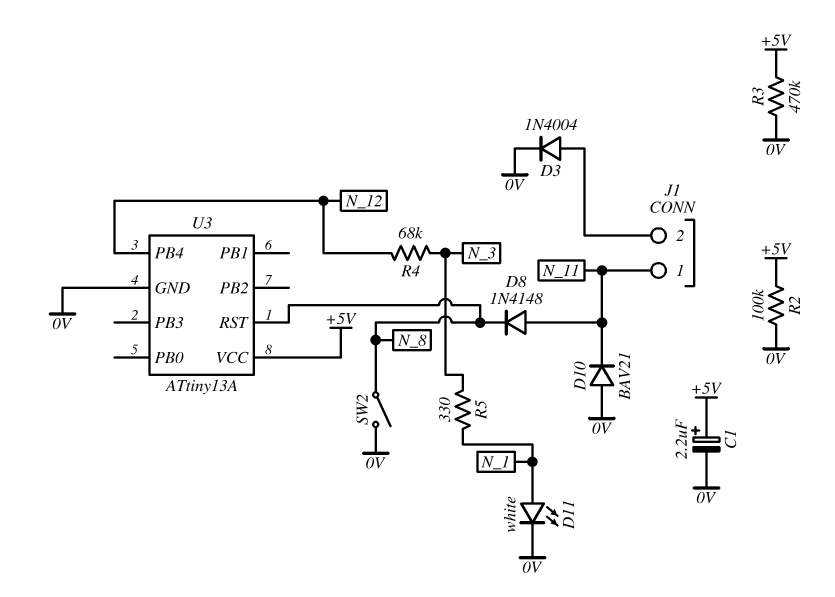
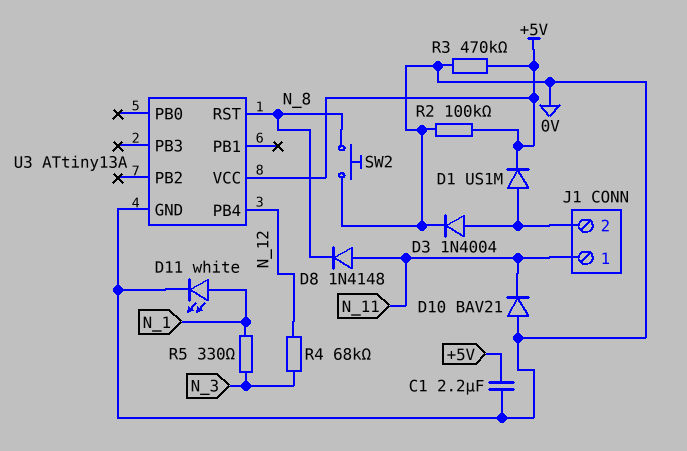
C1: 2.2uF (plus +5V, minus 0V) -> 2.2uF (+5V, 0V)
D1: none -> diode US1M (A J1/2, K +5V)
SW2: switch (0V, N_8) -> button (0V, N_8)

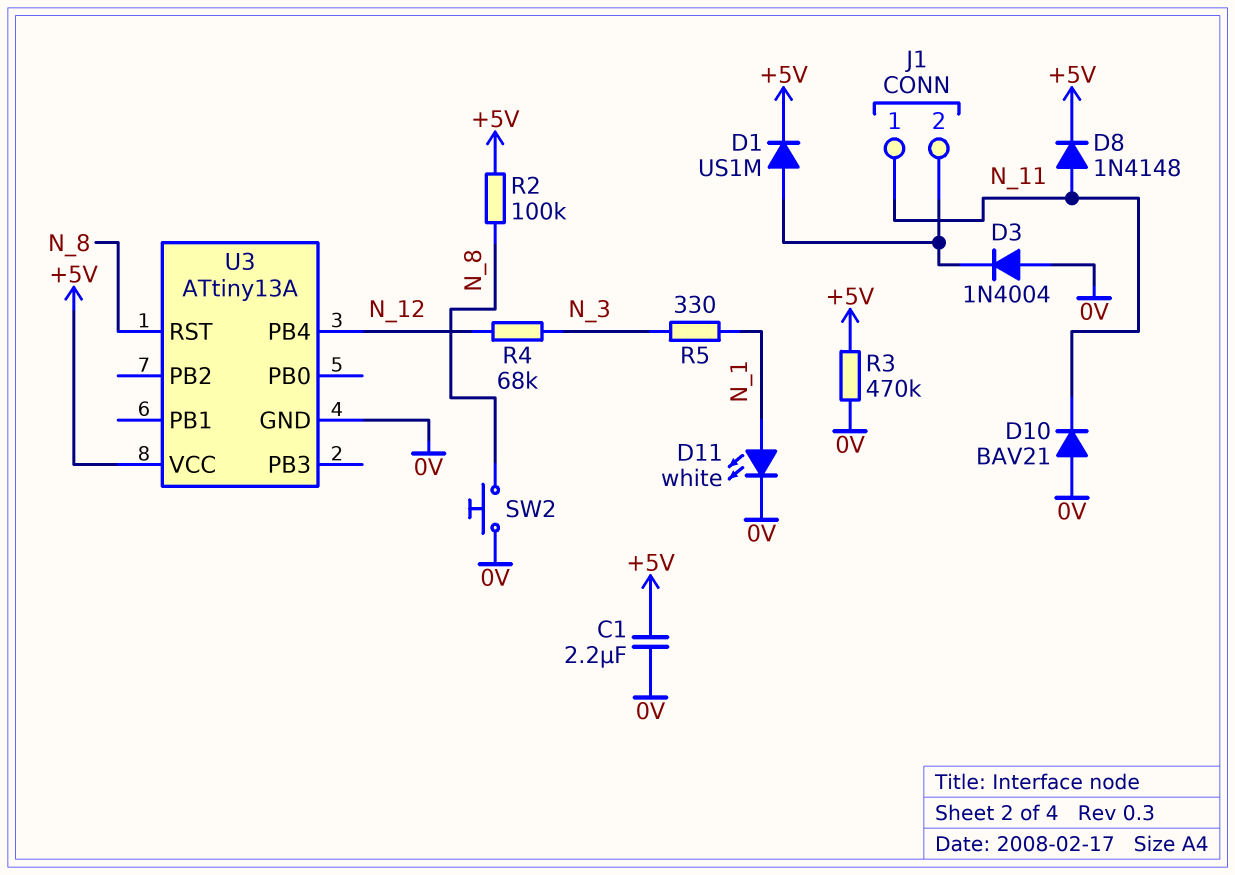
D3: diode 1N4004 (A J1/2, K 0V) -> diode 1N4004 (A 0V, K J1/2)
D8: diode 1N4148 (A N_11, K N_8) -> diode 1N4148 (A N_11, K +5V)
R2: 100k (+5V, 0V) -> 100k (+5V, N_8)

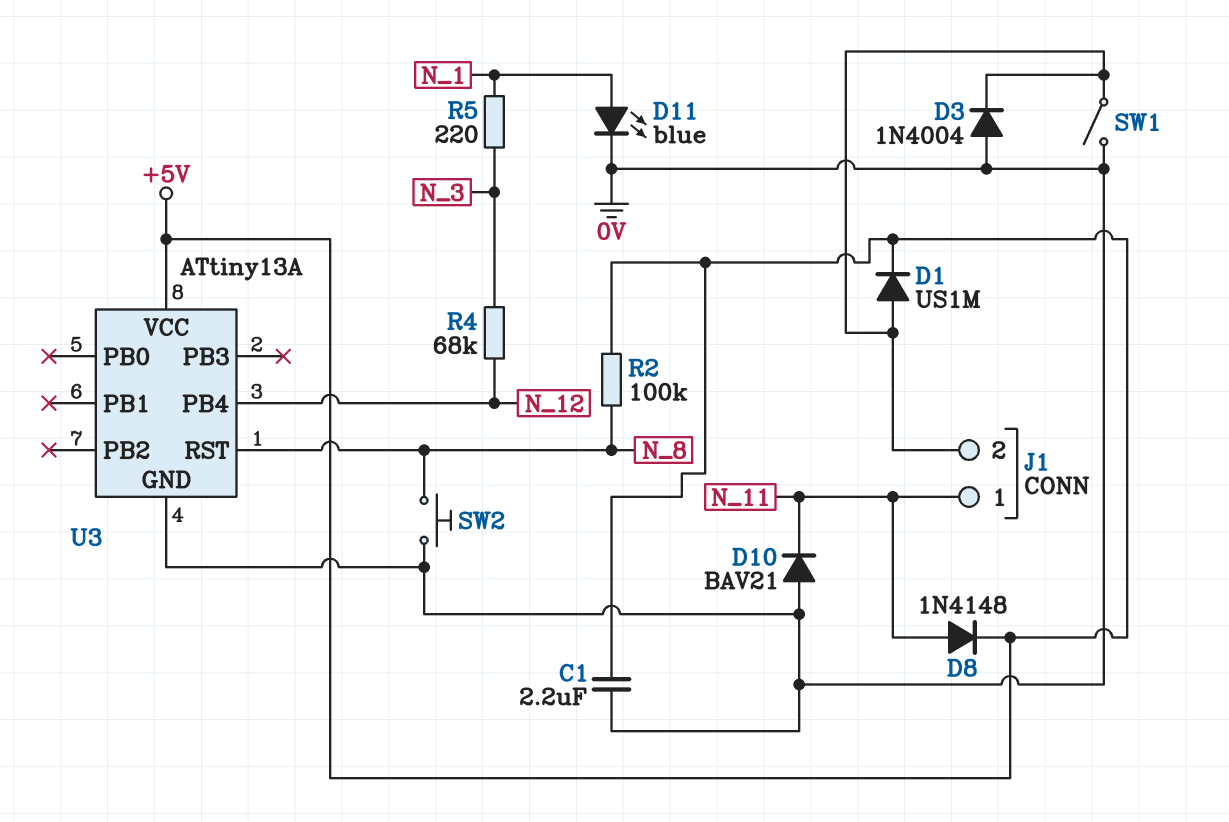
D11: LED white (A N_1, K 0V) -> LED blue (A N_1, K 0V)
R3: 470k (+5V, 0V) -> none
R5: 330 (N_1, N_3) -> 220 (N_1, N_3)
SW1: none -> switch (0V, J1/2)

